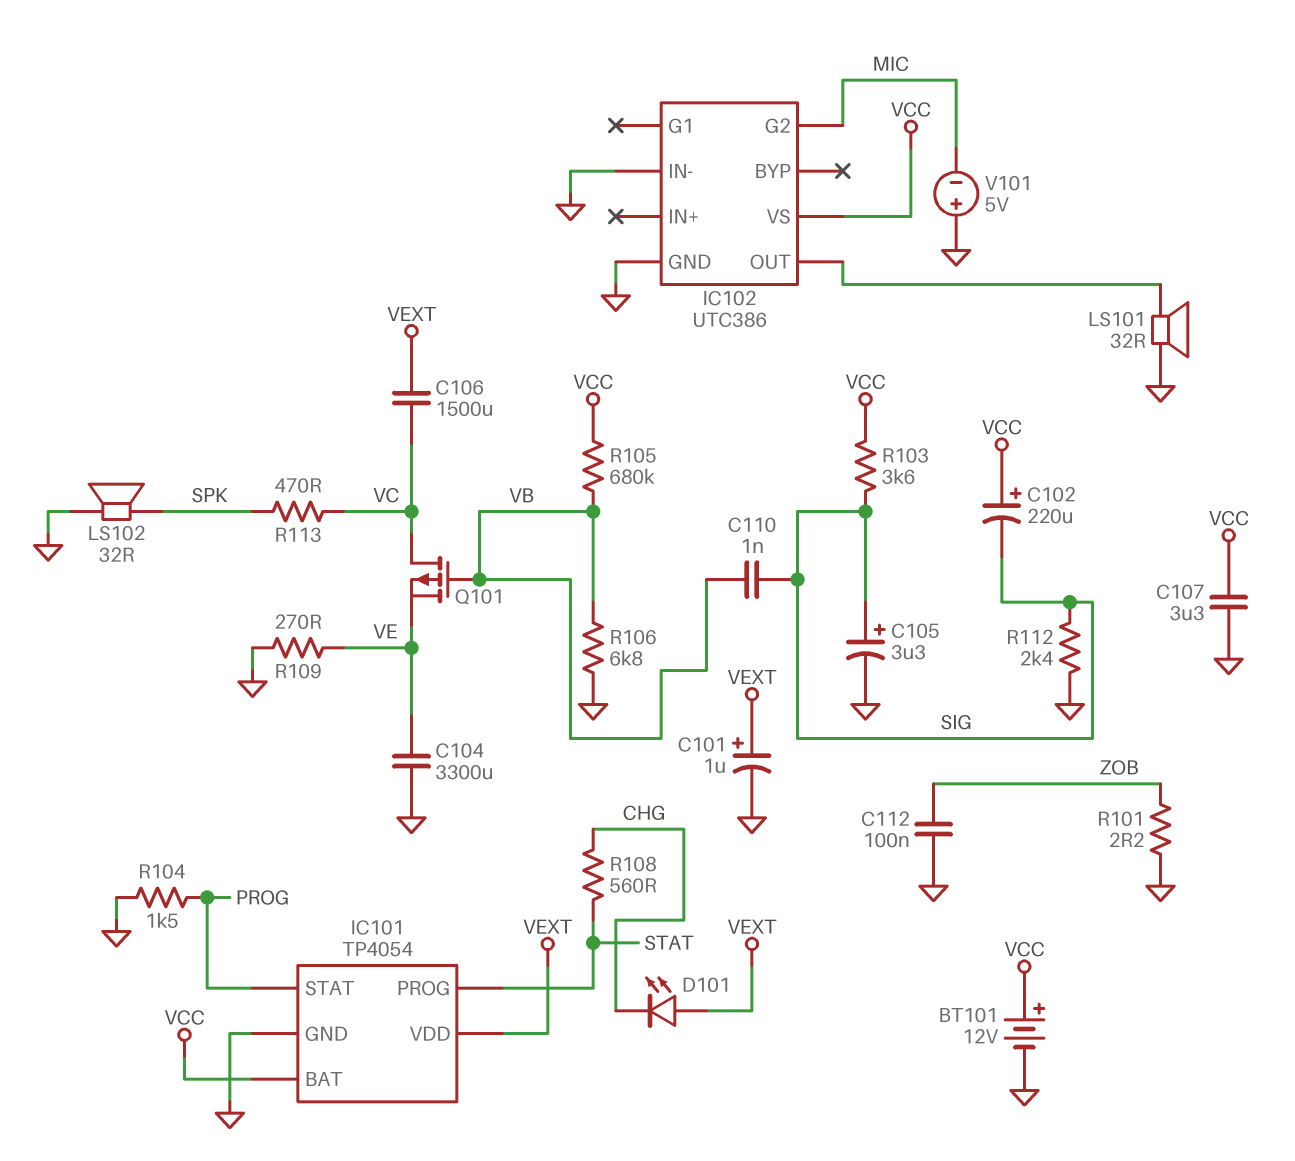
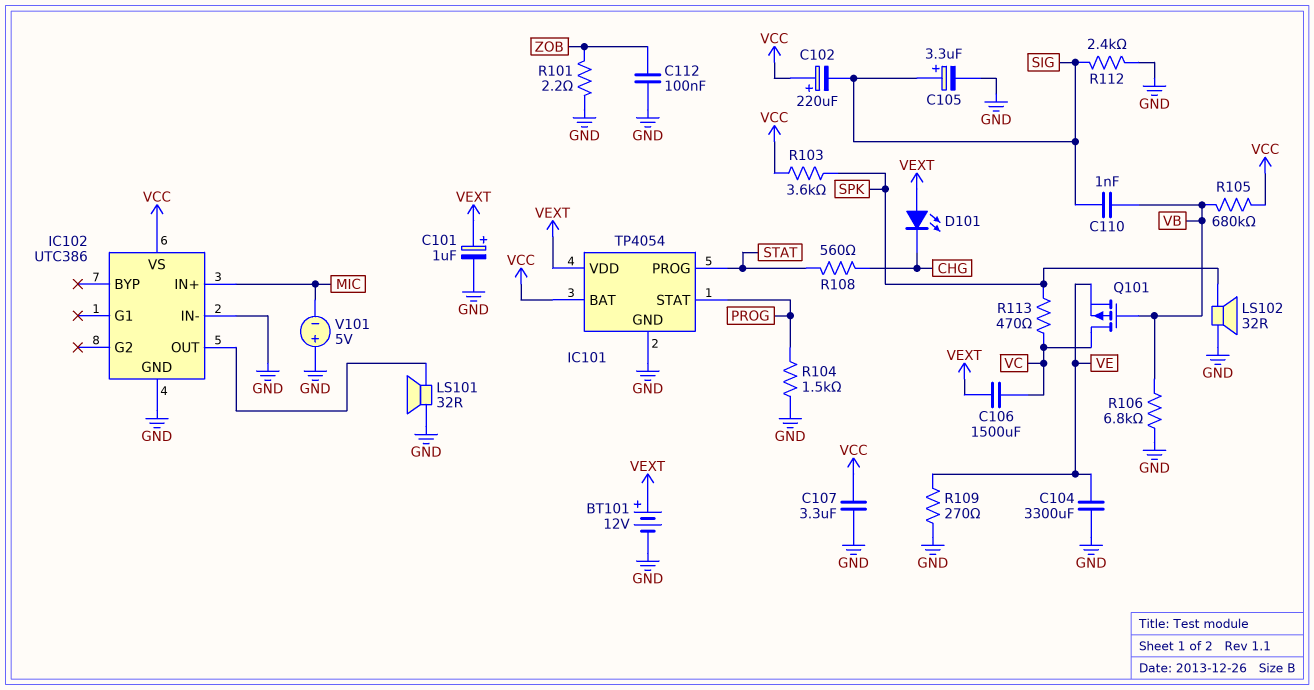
BT101: 12V (plus VCC, minus GND) -> 12V (plus VEXT, minus GND)
IC102 pin G2: MIC -> none
IC102 pin IN+: none -> MIC
R103: 3.6k (SIG, VCC) -> 3.6k (SPK, VCC)

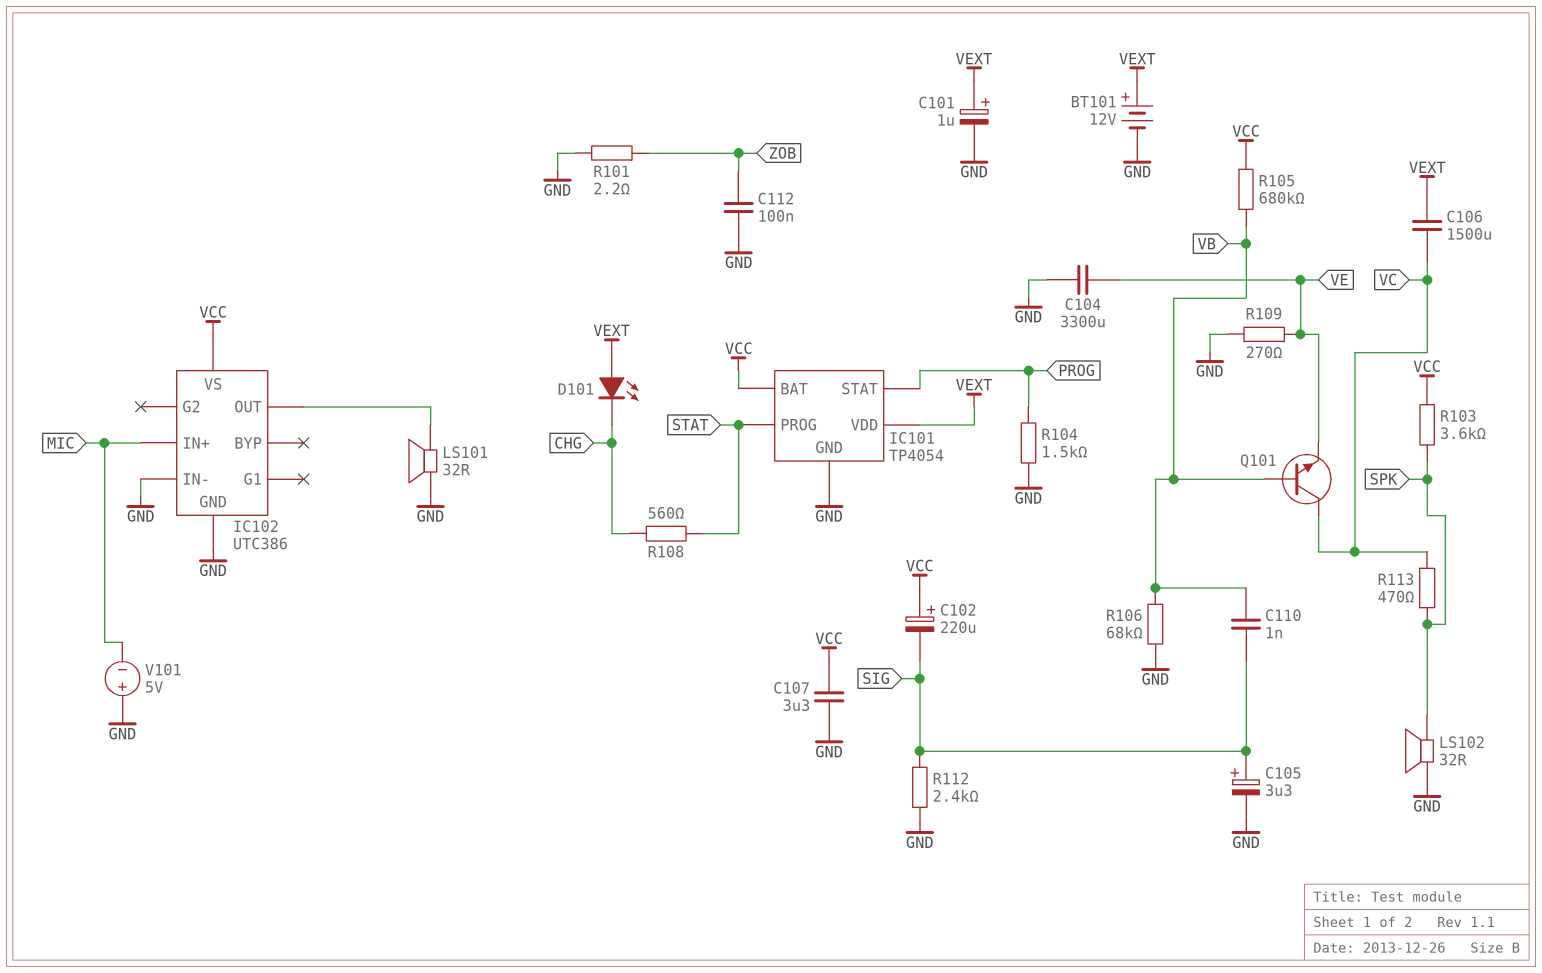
Q101: PMOS (G VB, D VC, S VE) -> NPN (B VB, C VC, E VE)
R106: 6.8k (GND, VB) -> 68k (GND, VB)

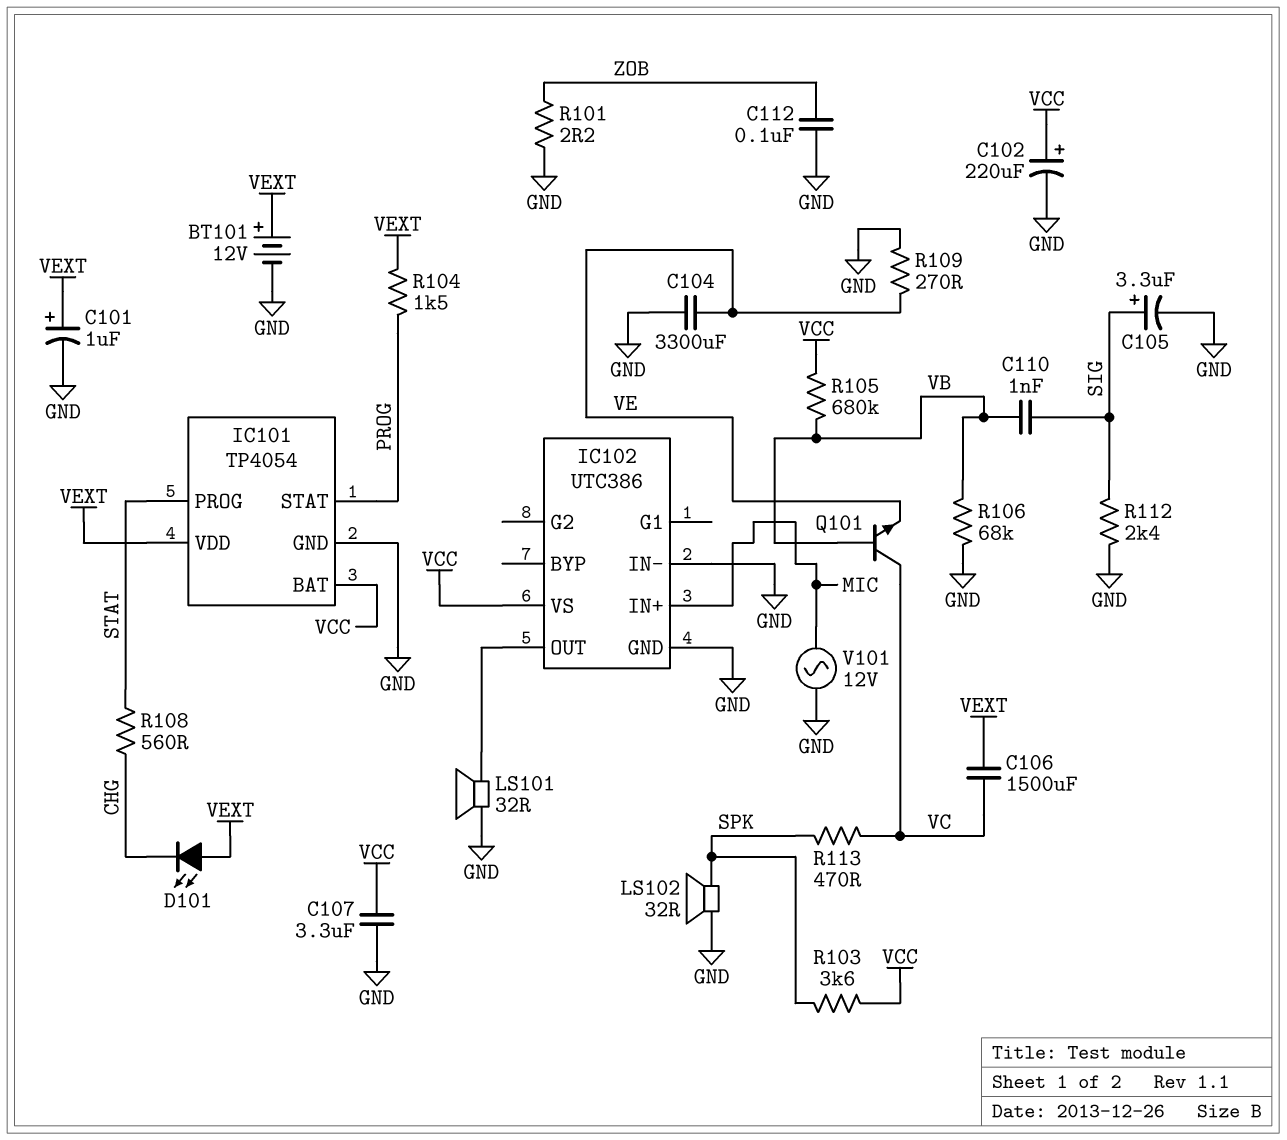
C102: 220uF (plus VCC, minus SIG) -> 220uF (plus VCC, minus GND)
R104: 1.5k (GND, PROG) -> 1.5k (PROG, VEXT)
V101: 5V (plus GND, minus MIC) -> AC 12V (GND, MIC)

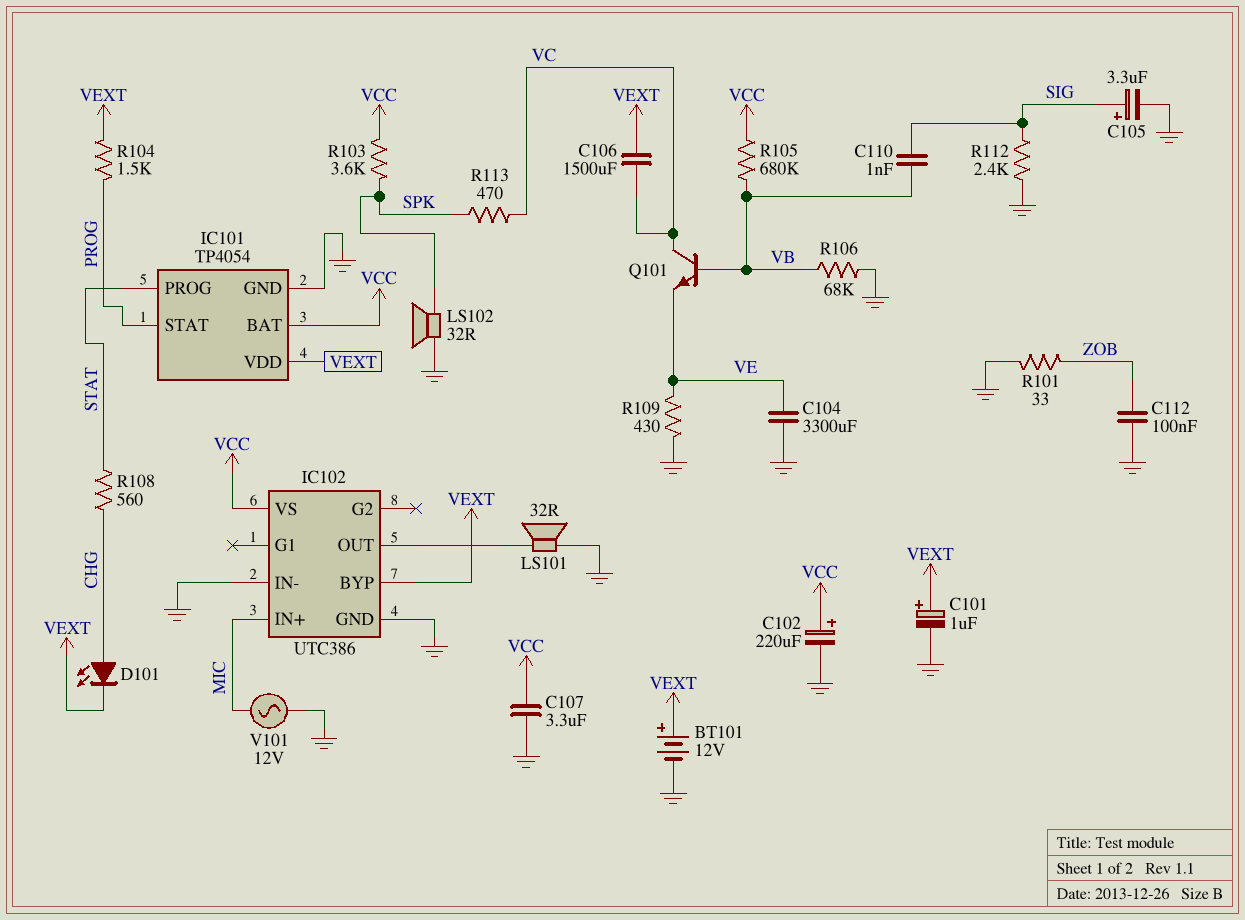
D101: LED (A VEXT, K CHG) -> LED (A CHG, K VEXT)
IC102 pin BYP: none -> VEXT
R101: 2.2 (GND, ZOB) -> 33 (GND, ZOB)
R109: 270 (GND, VE) -> 430 (GND, VE)

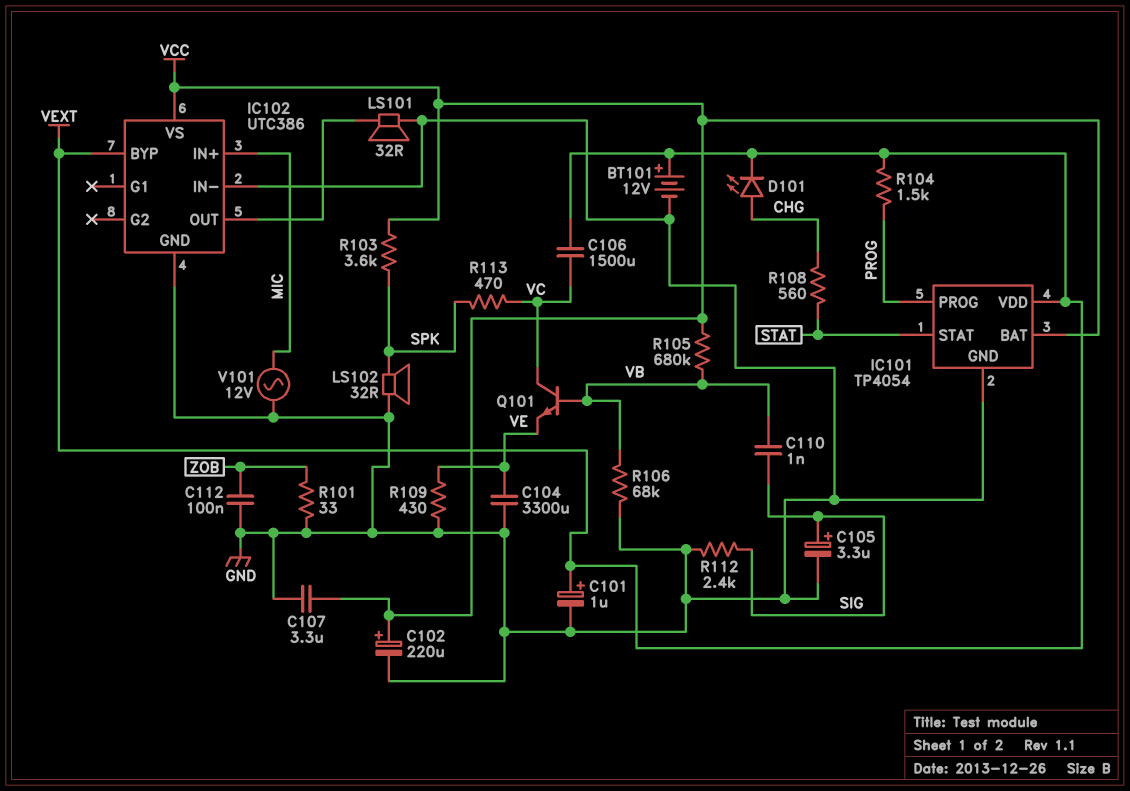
IC101 pin PROG: STAT -> PROG
IC101 pin STAT: PROG -> STAT

